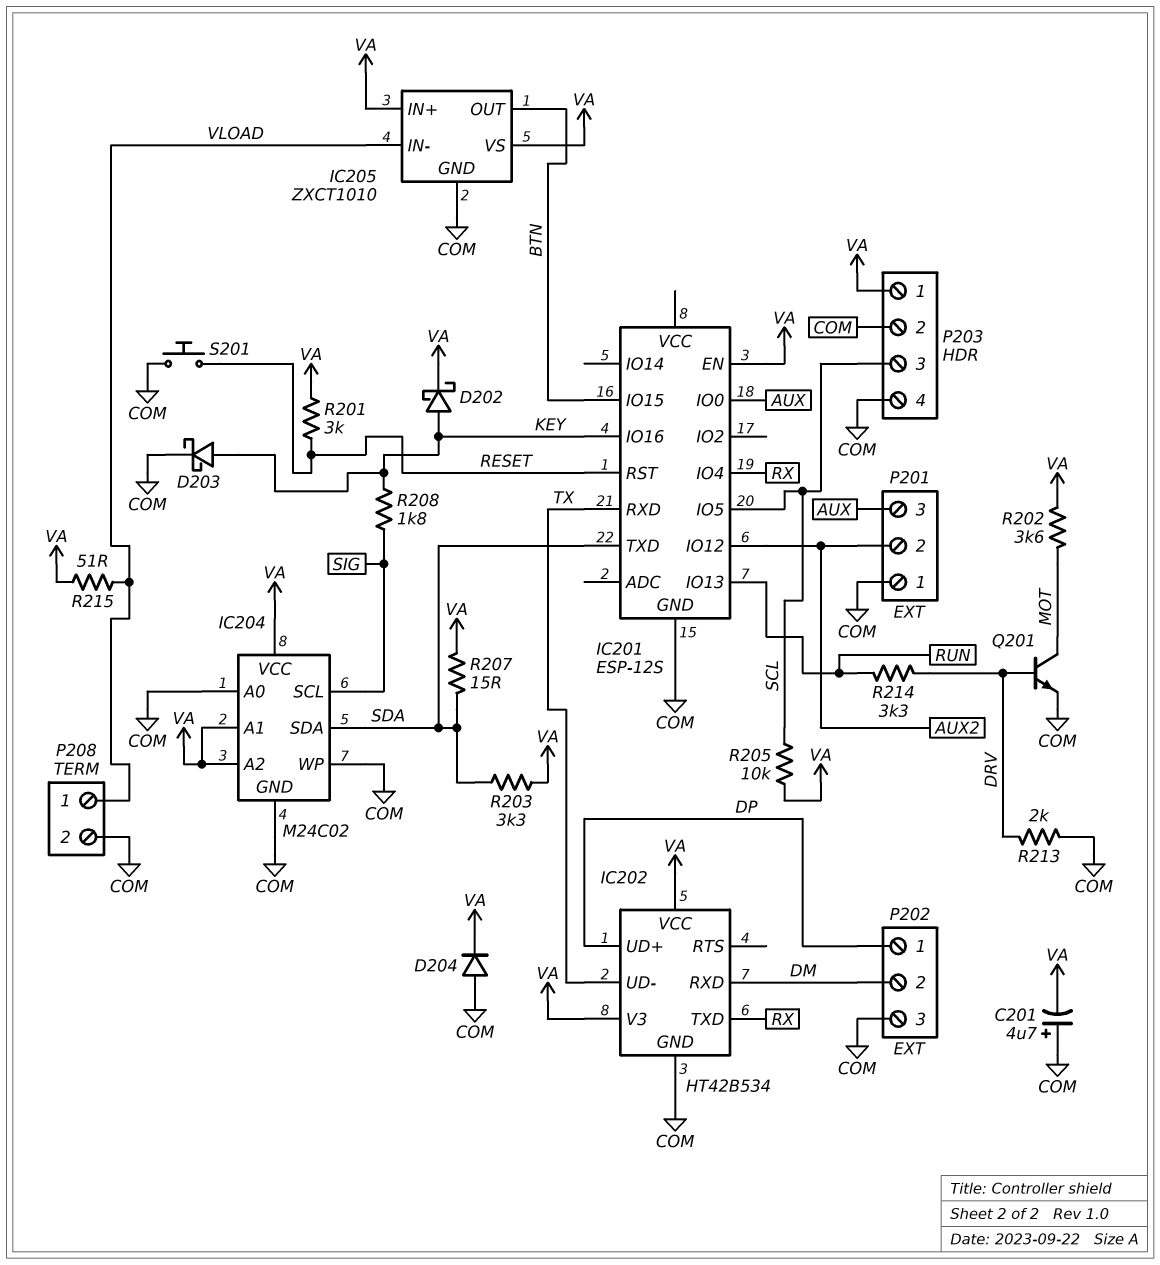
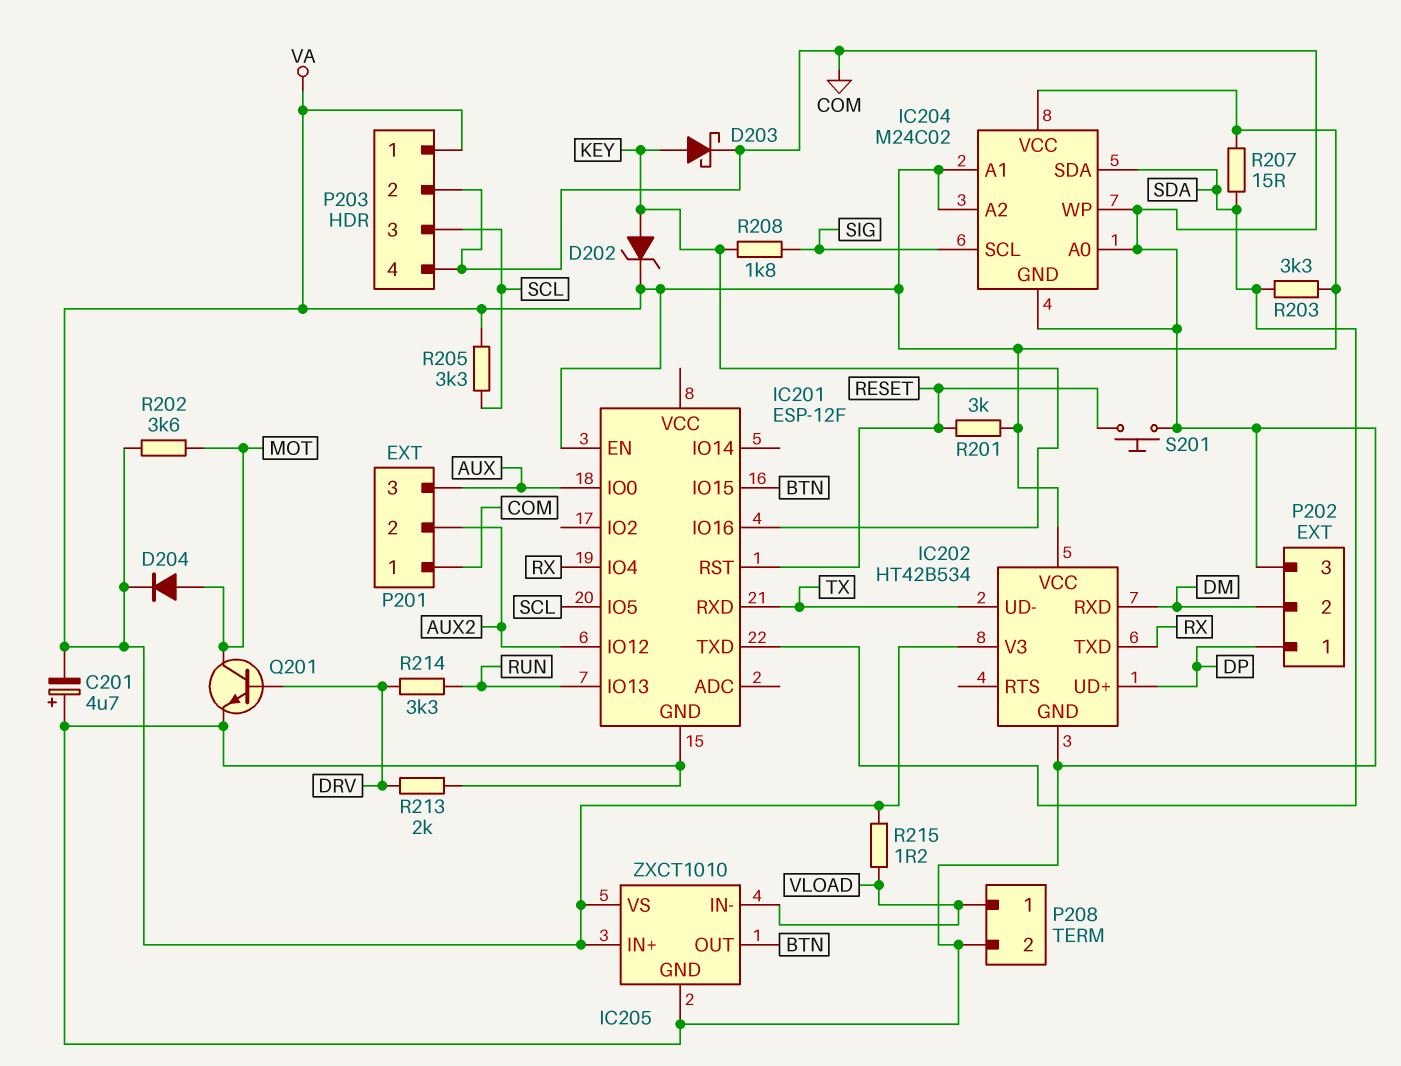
D202: schottky (A KEY, K VA) -> zener (A KEY, K VA)
D204: diode (A COM, K VA) -> diode (A MOT, K VA)
IC201: ESP-12S -> ESP-12F
R205: 10k (SCL, VA) -> 3.3k (SCL, VA)
R215: 51 (VA, VLOAD) -> 1.2 (VA, VLOAD)

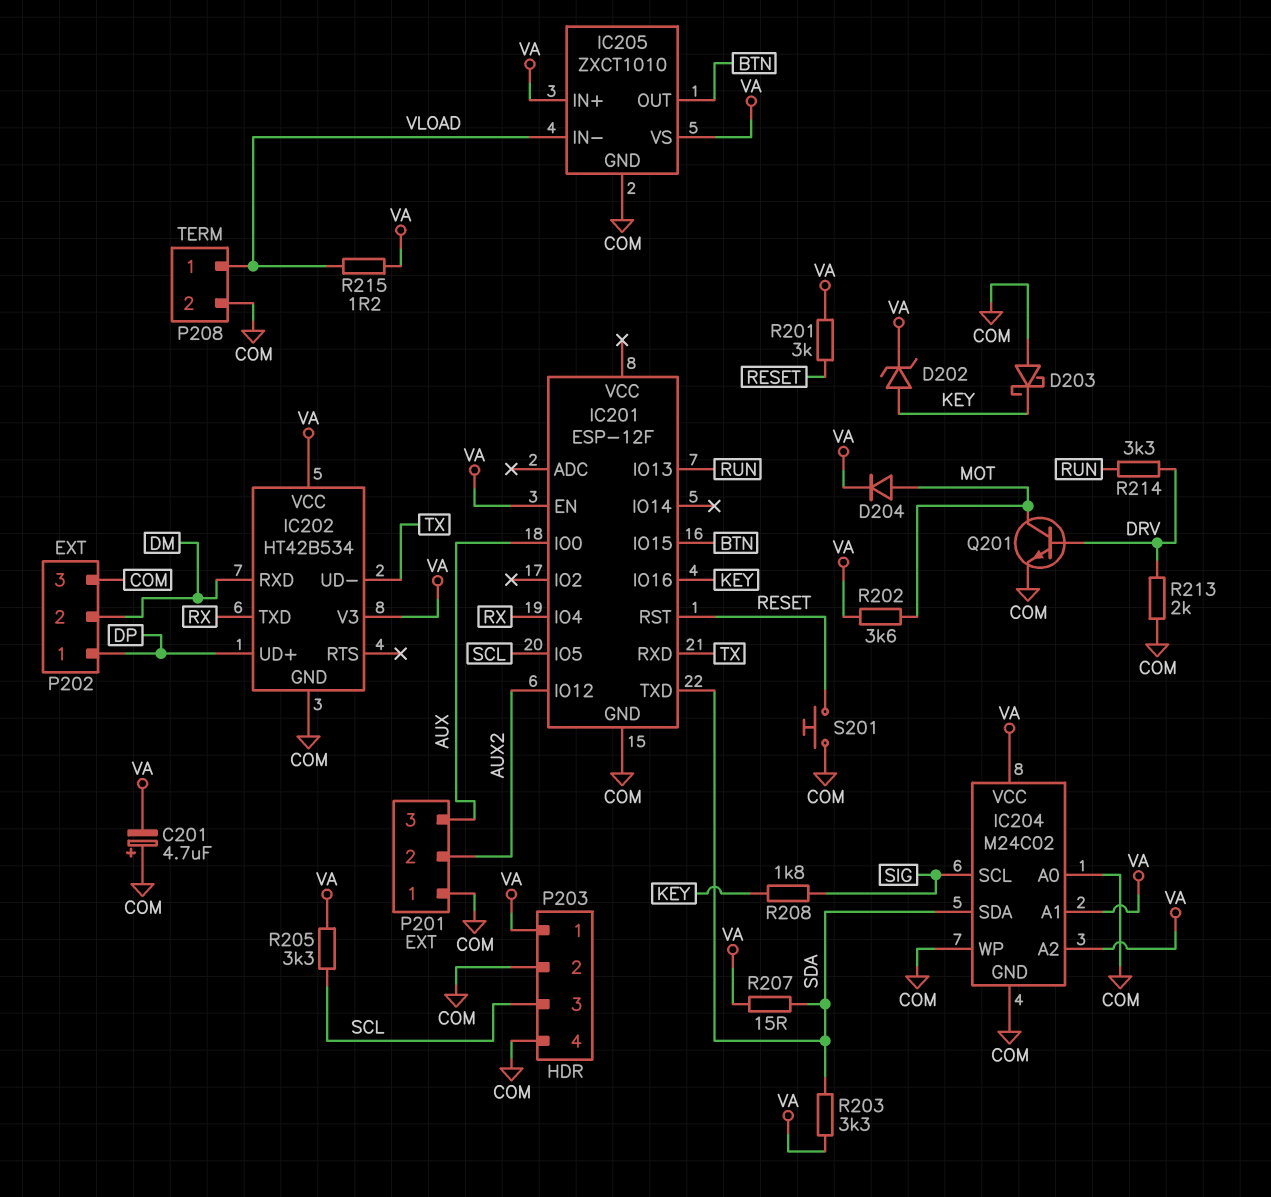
D203: schottky (A KEY, K COM) -> schottky (A COM, K KEY)

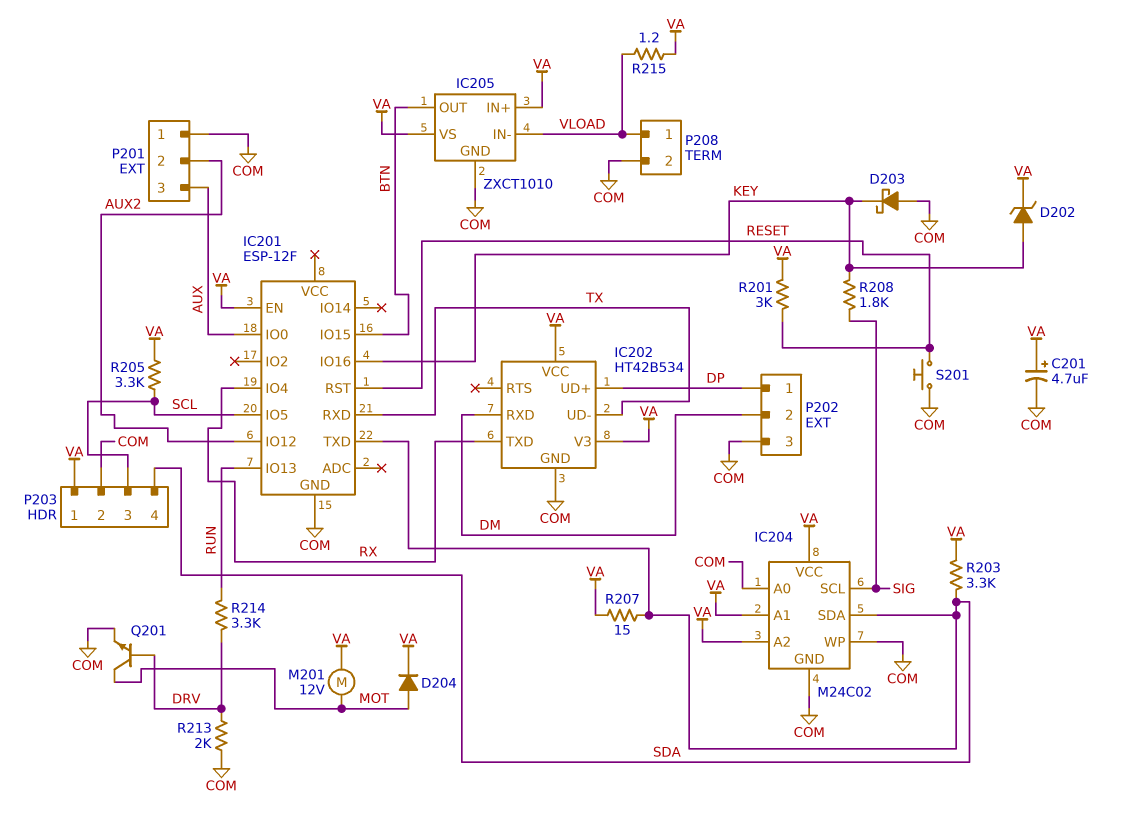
C201: 4.7uF (plus COM, minus VA) -> 4.7uF (plus VA, minus COM)
M201: none -> motor 12V (MOT, VA)
P203 pin 4: COM -> SDA
R202: 3.6k (MOT, VA) -> none

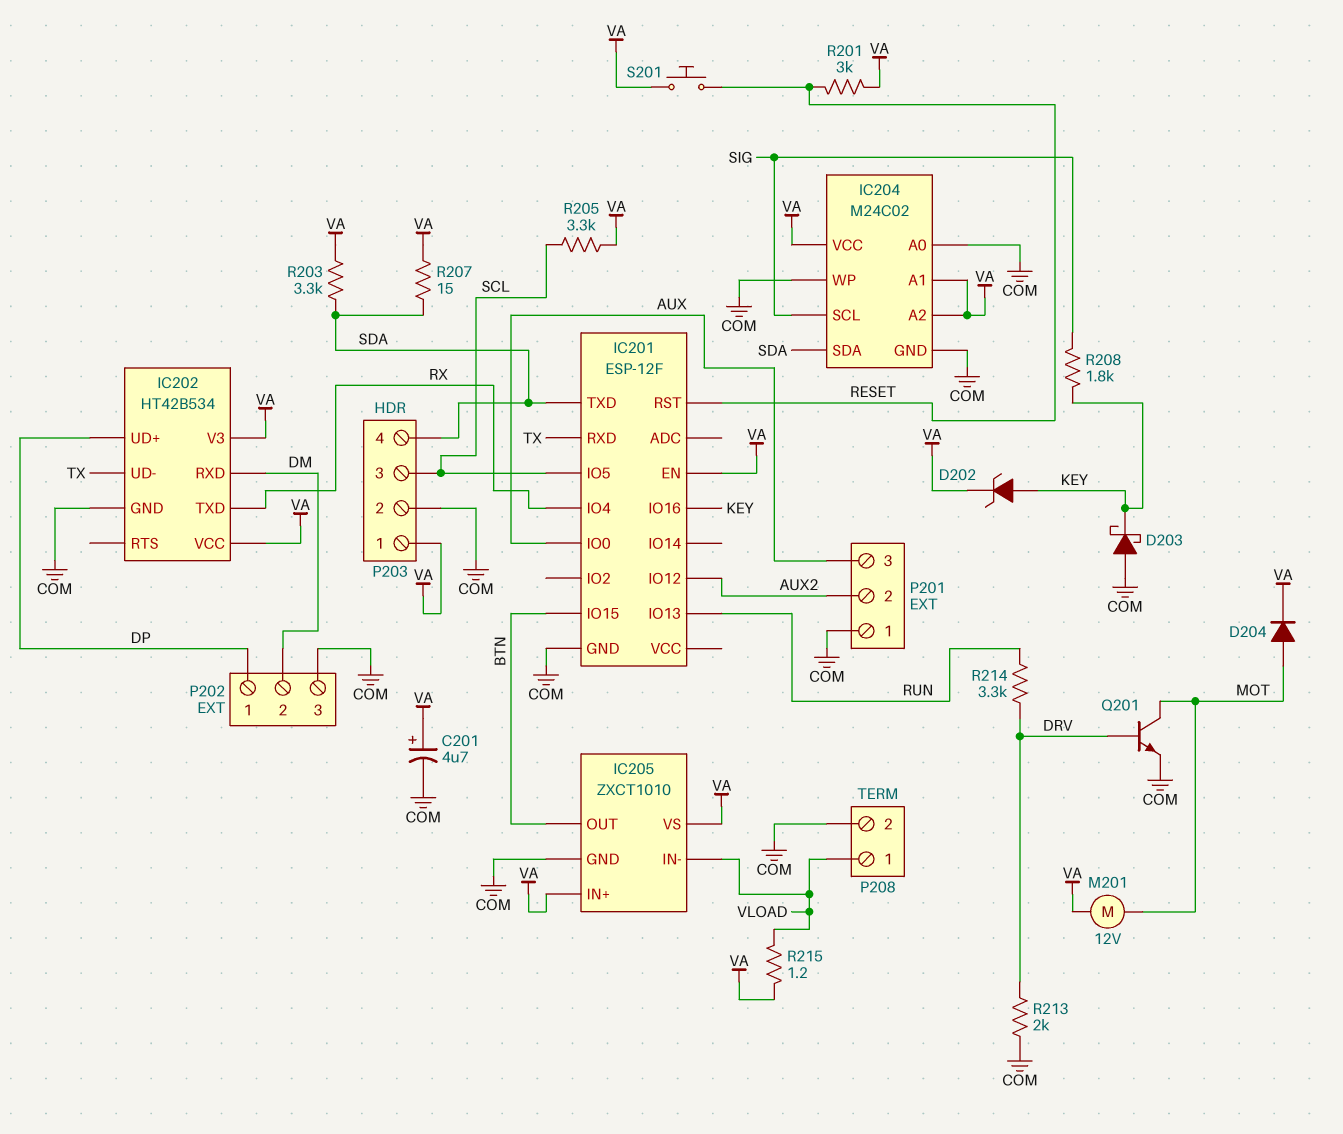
S201: button (COM, RESET) -> button (RESET, VA)

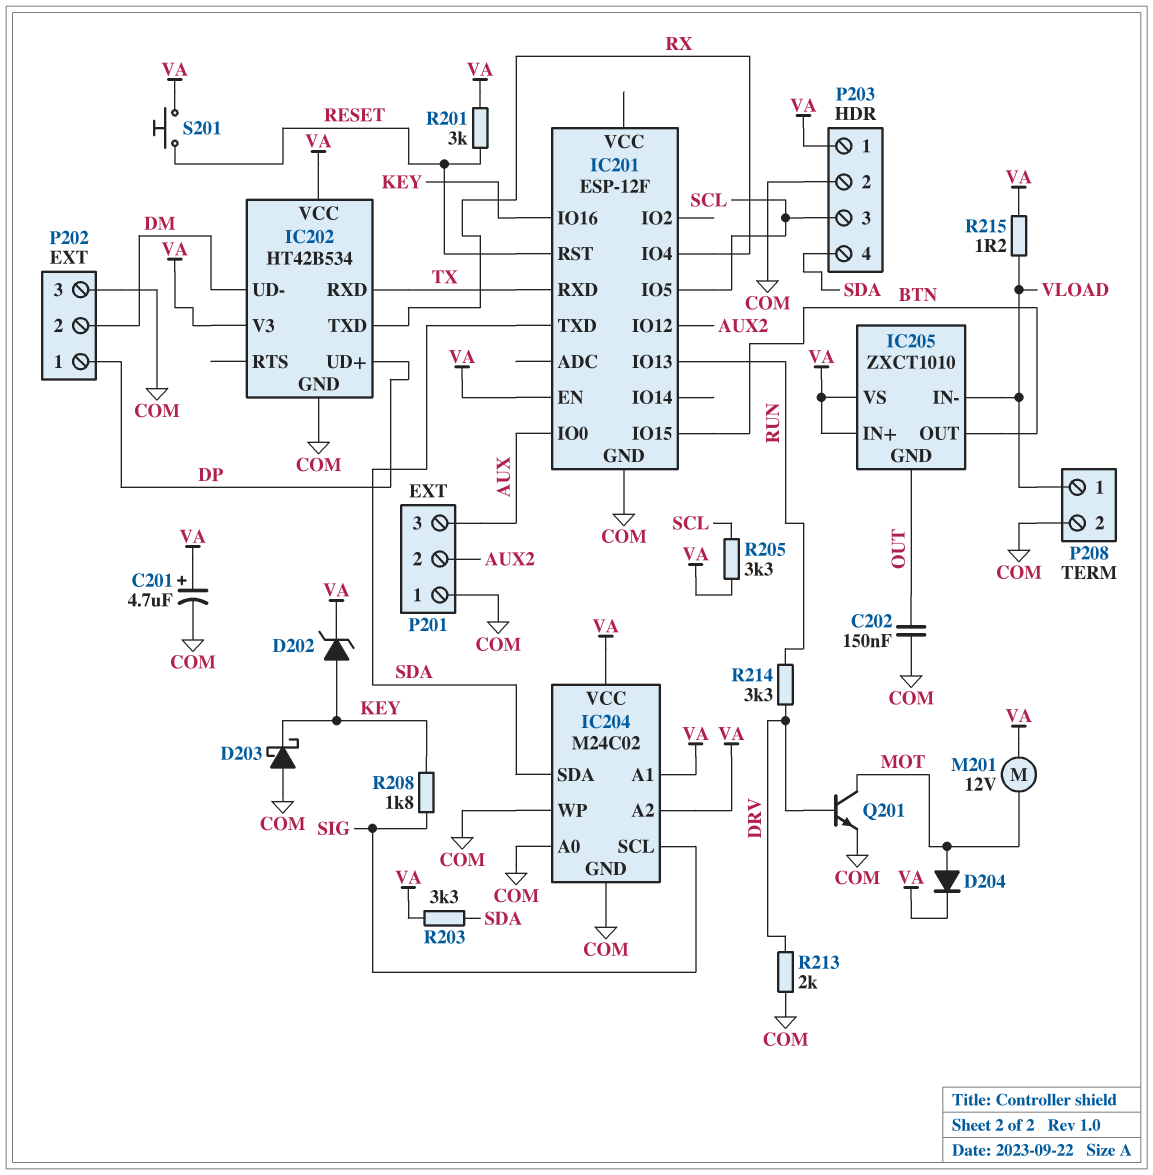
C202: none -> 150nF (COM, OUT)
IC202 pin RXD: DM -> TX
IC202 pin UD-: TX -> DM
IC205 pin GND: COM -> OUT
R207: 15 (SDA, VA) -> none

